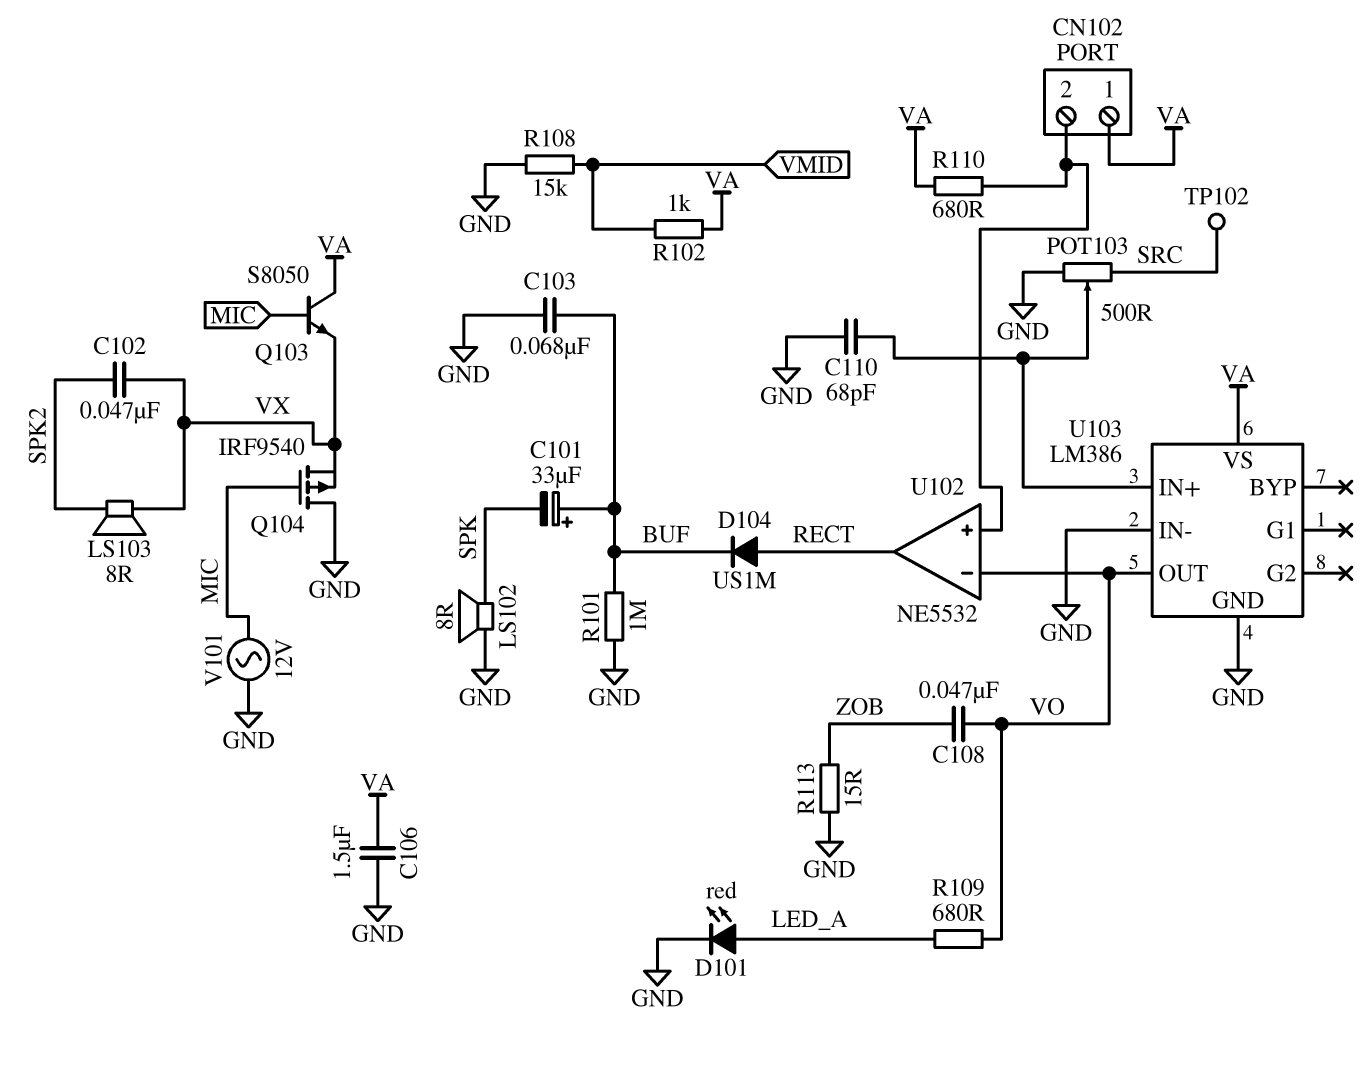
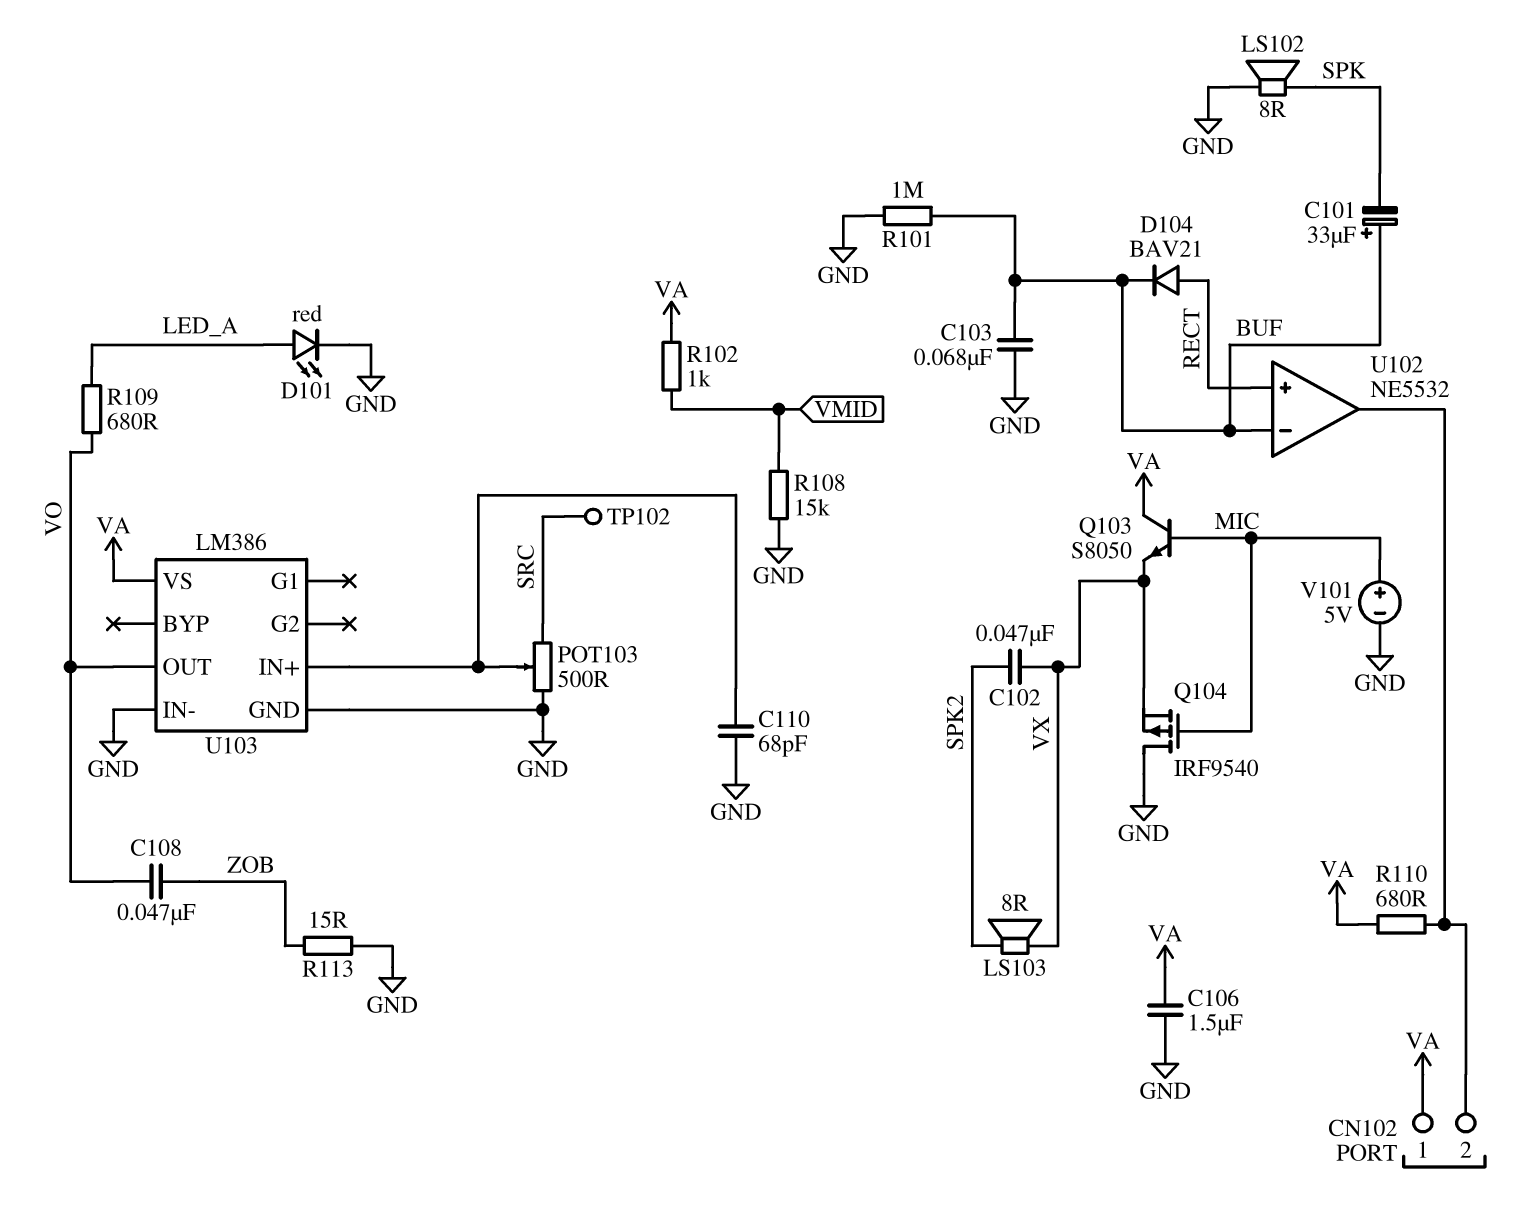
D104: diode US1M (A RECT, K BUF) -> diode BAV21 (A RECT, K BUF)
U102 pin in+: CN102/2 -> RECT
U102 pin in-: VO -> BUF
U102 pin out: RECT -> CN102/2
V101: AC 12V (GND, MIC) -> 5V (plus MIC, minus GND)

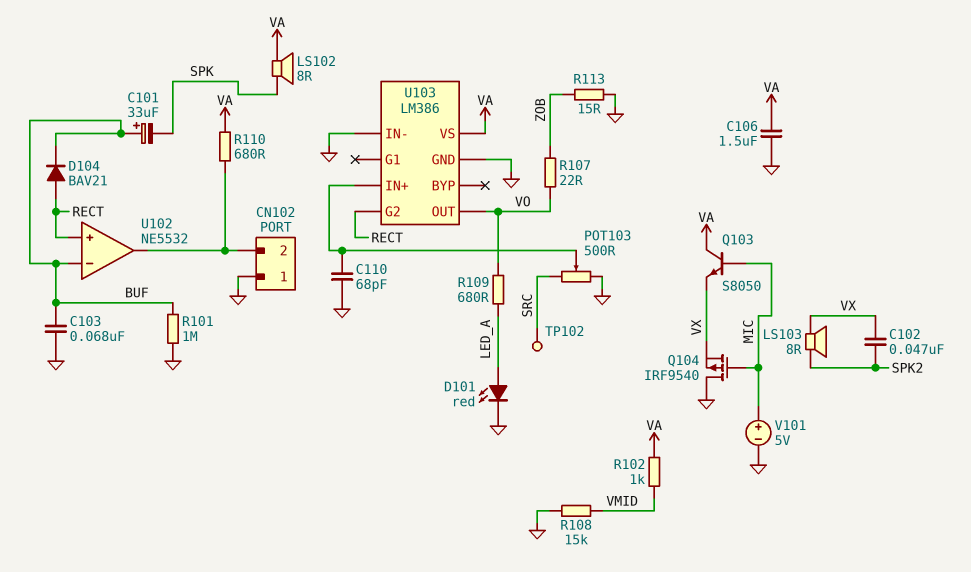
C108: 47nF (VO, ZOB) -> none
CN102 pin 1: VA -> GND
LS102: speaker 8R (GND, SPK) -> speaker 8R (SPK, VA)
R107: none -> 22 (VO, ZOB)
U103 pin G2: none -> RECT

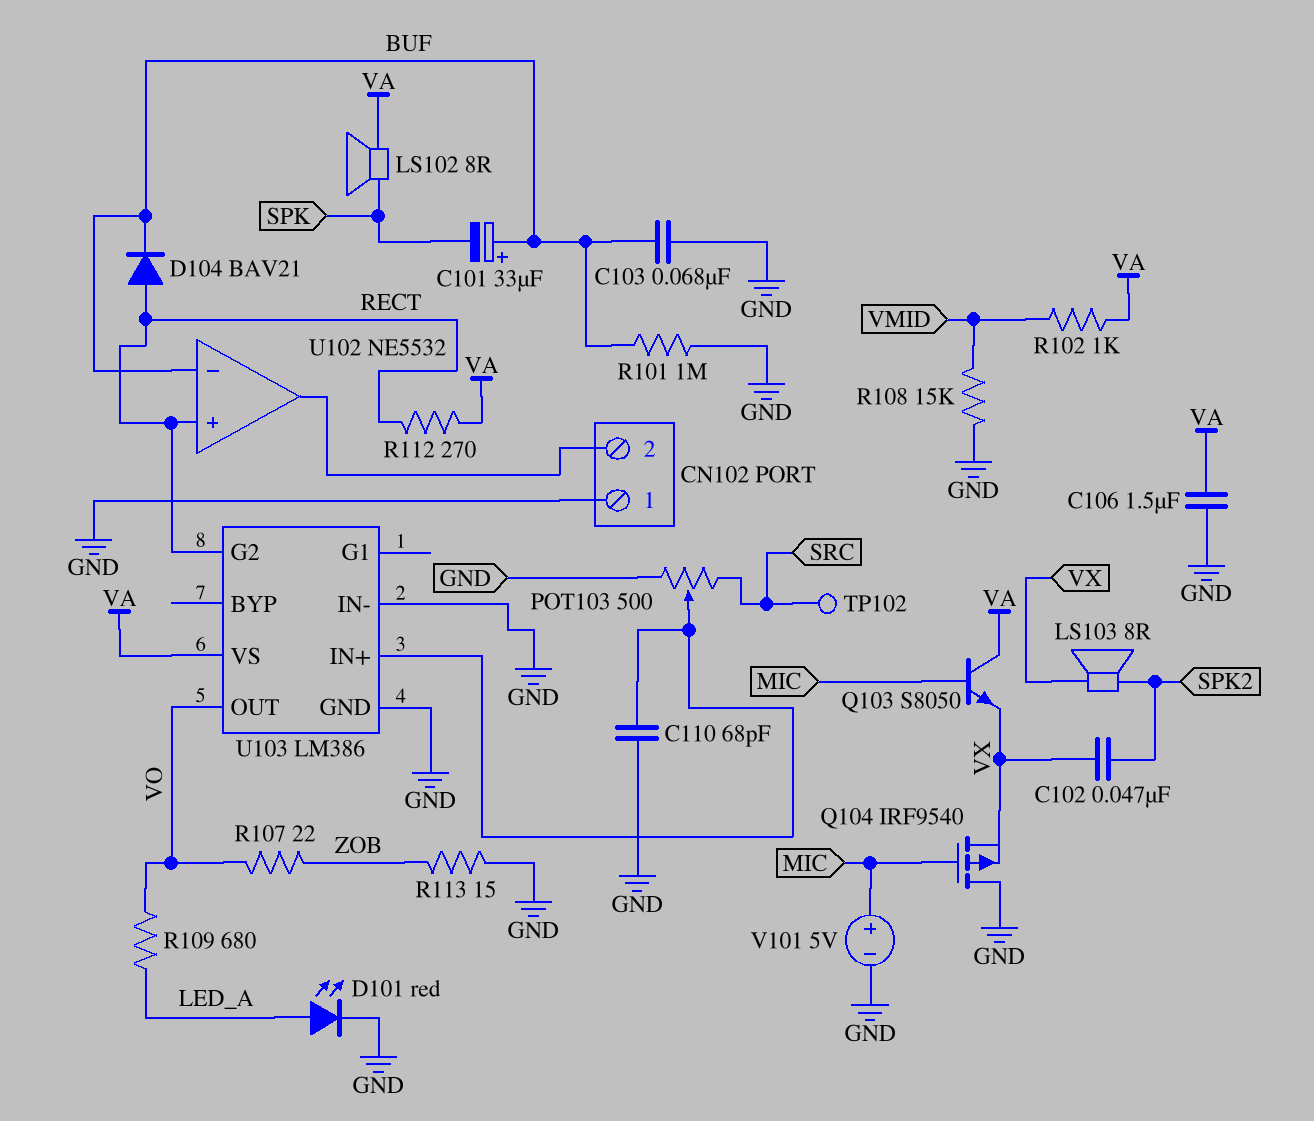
R110: 680 (CN102/2, VA) -> none
R112: none -> 270 (RECT, VA)

